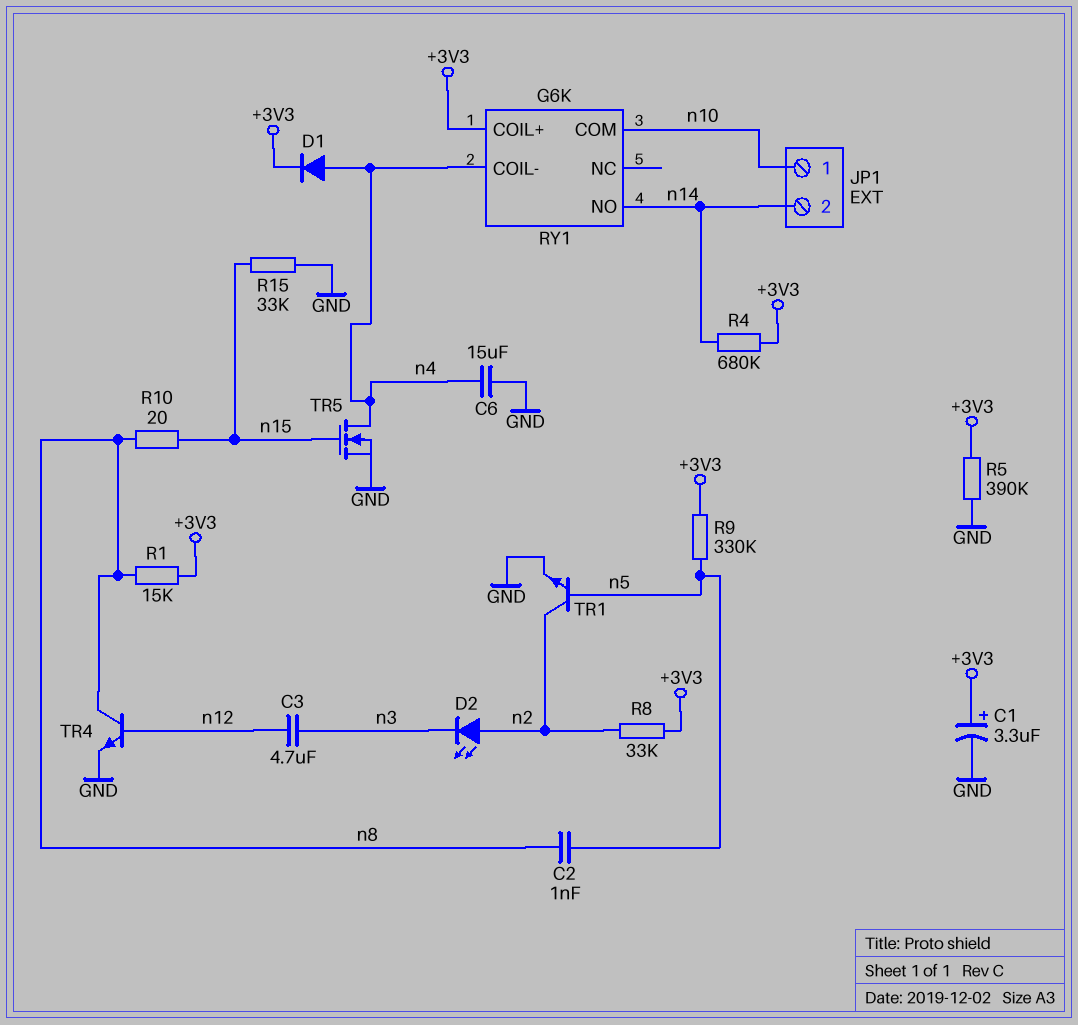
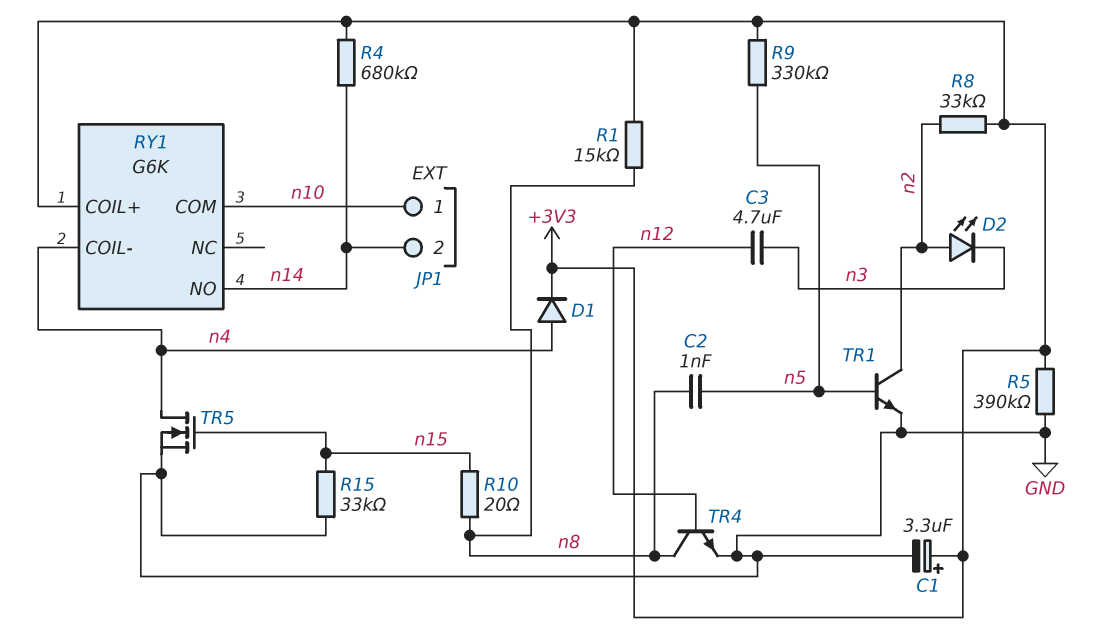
C6: 15uF (GND, n4) -> none

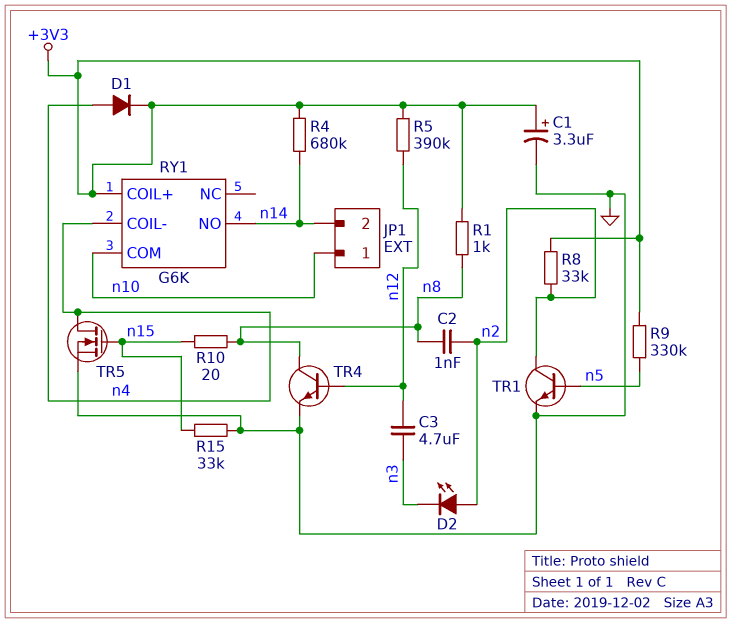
C2: 1nF (n5, n8) -> 1nF (n2, n8)
R1: 15k (+3V3, n8) -> 1k (+3V3, n8)
R5: 390k (+3V3, GND) -> 390k (+3V3, n12)

